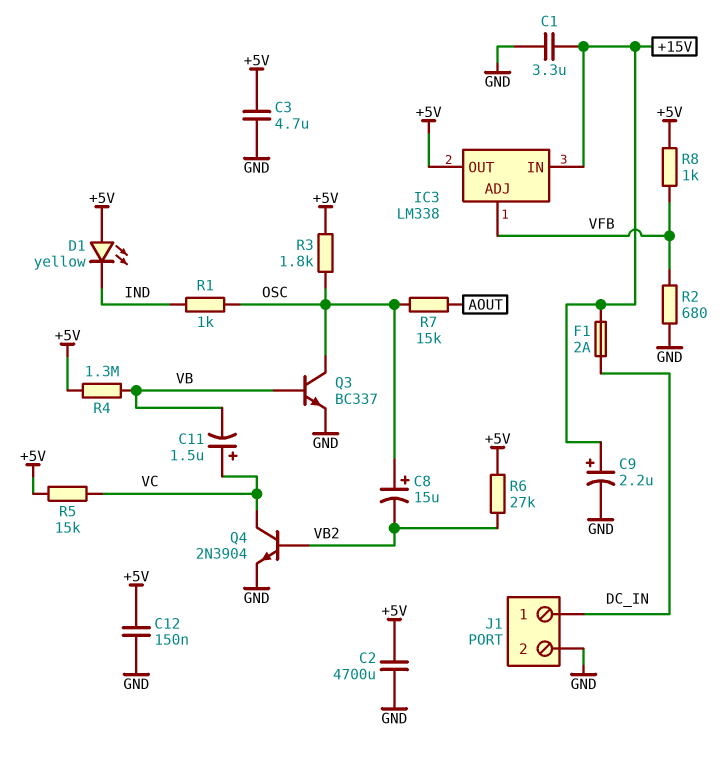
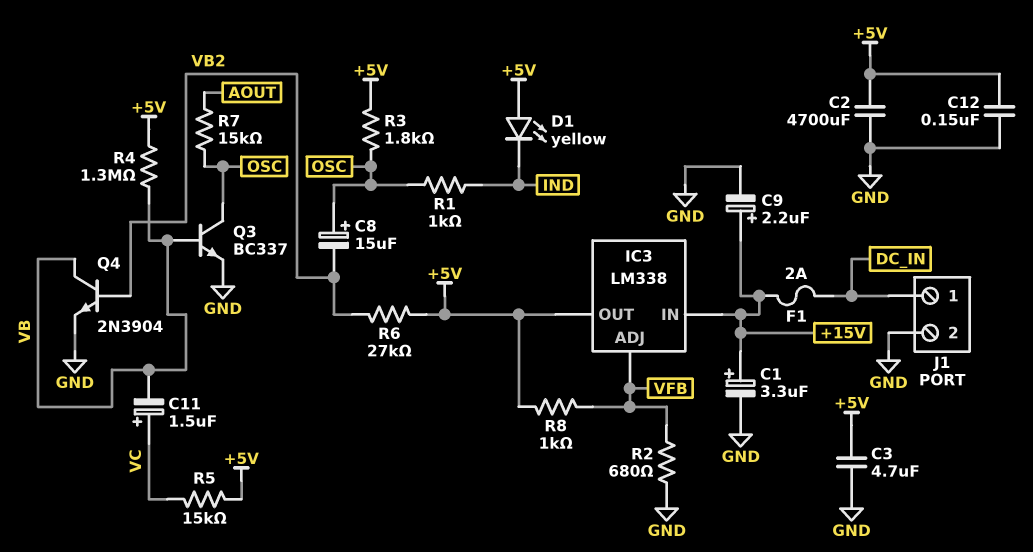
C1: 3.3uF (+15V, GND) -> 3.3uF (plus +15V, minus GND)
Q4: NPN 2N3904 (B VB2, C VC, E GND) -> NPN 2N3904 (B VB2, C VB, E GND)

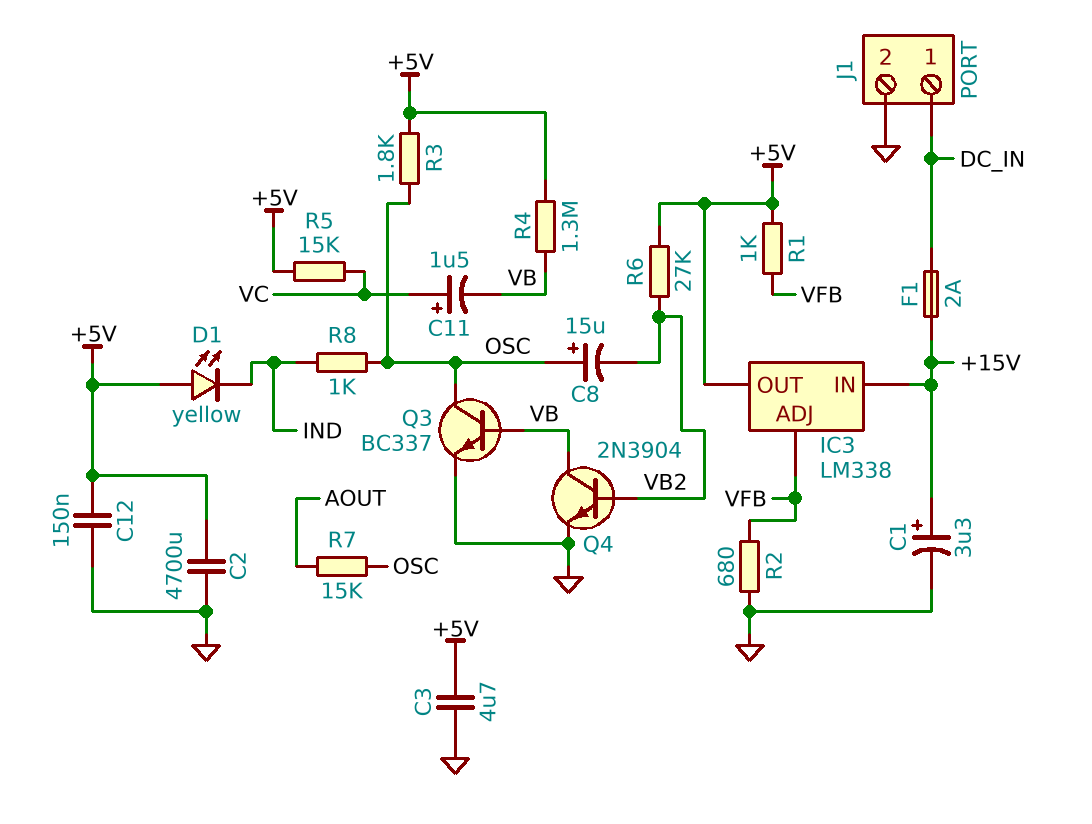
C9: 2.2uF (plus +15V, minus GND) -> none
R1: 1k (IND, OSC) -> 1k (+5V, VFB)
R8: 1k (+5V, VFB) -> 1k (IND, OSC)

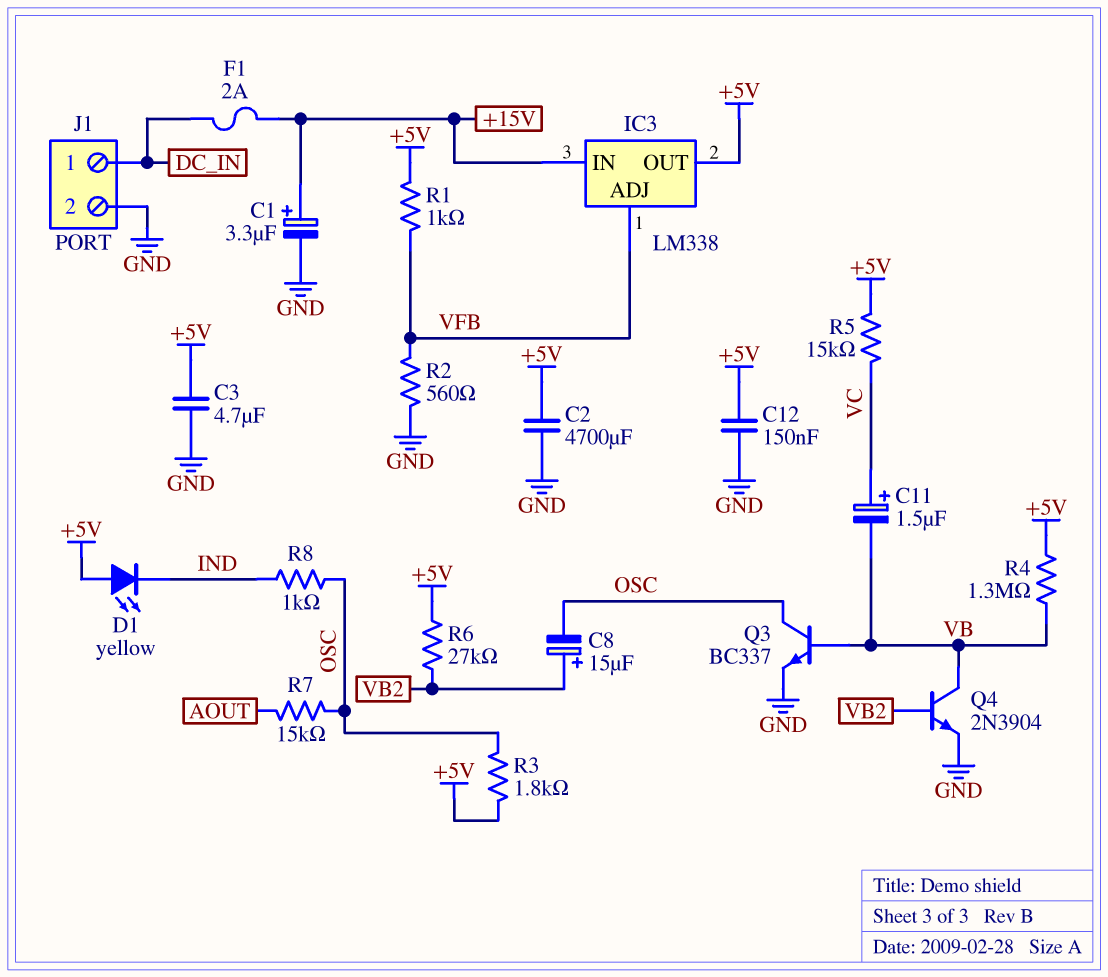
C8: 15uF (plus OSC, minus VB2) -> 15uF (plus VB2, minus OSC)
R2: 680 (GND, VFB) -> 560 (GND, VFB)

